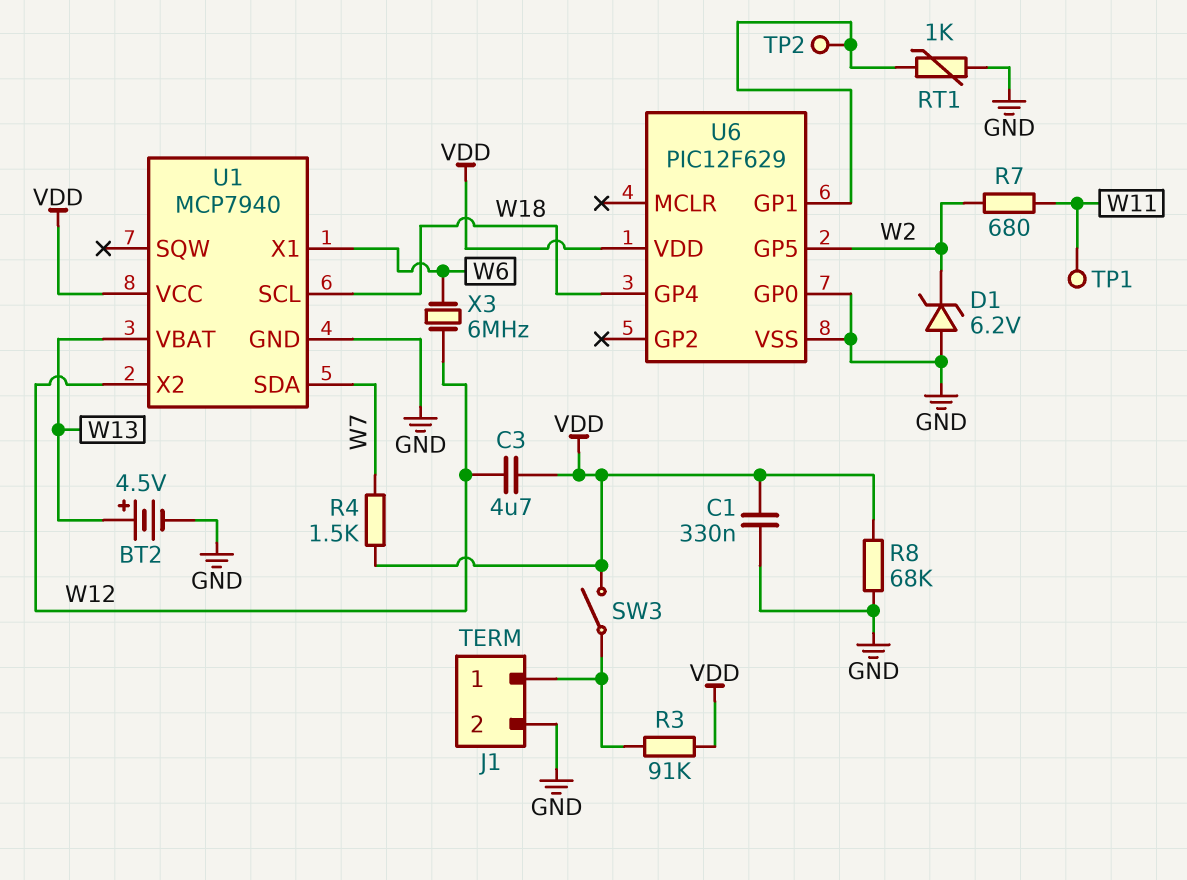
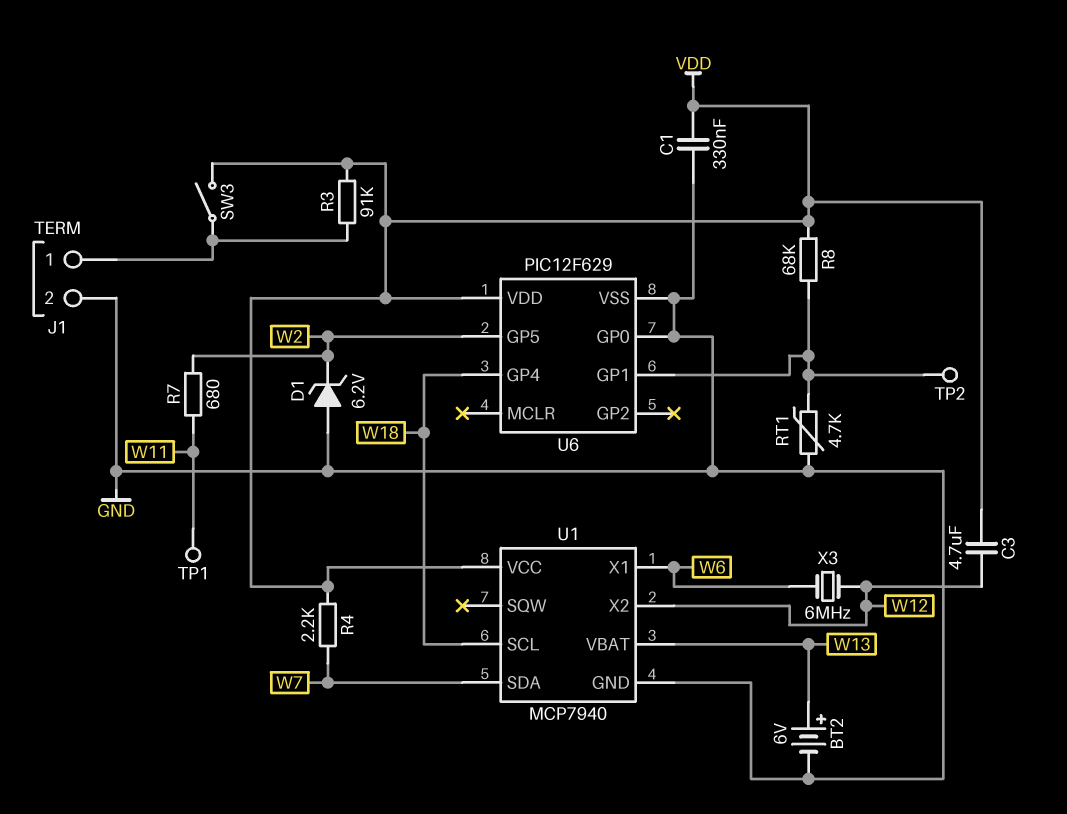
BT2: 4.5V (plus W13, minus GND) -> 6V (plus W13, minus GND)
R4: 1.5k (VDD, W7) -> 2.2k (VDD, W7)
R8: 68k (GND, VDD) -> 68k (U6/GP1, VDD)
RT1: 1k (GND, U6/GP1) -> 4.7k (GND, U6/GP1)

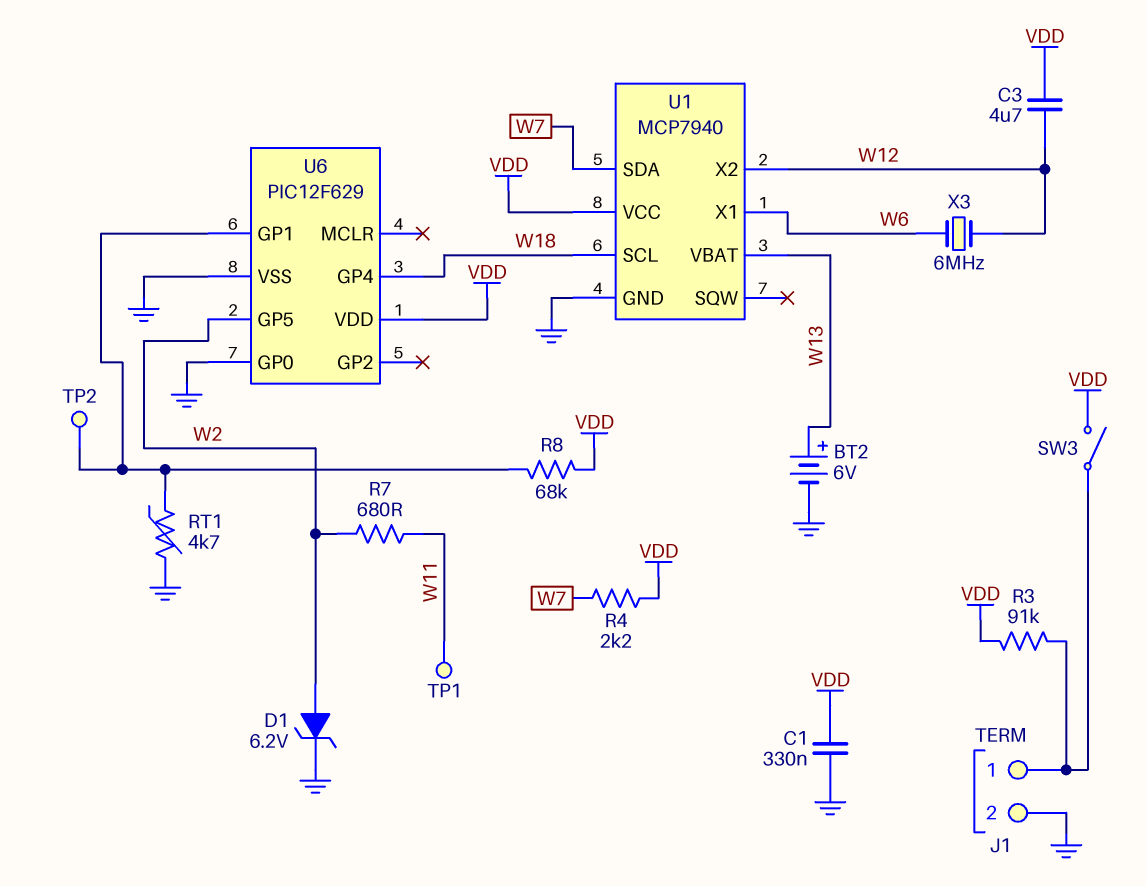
D1: zener 6.2V (A GND, K W2) -> zener 6.2V (A W2, K GND)

